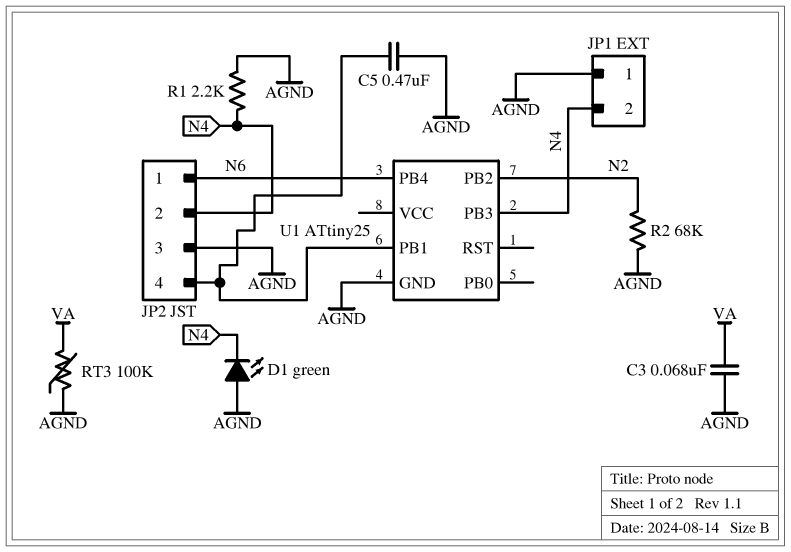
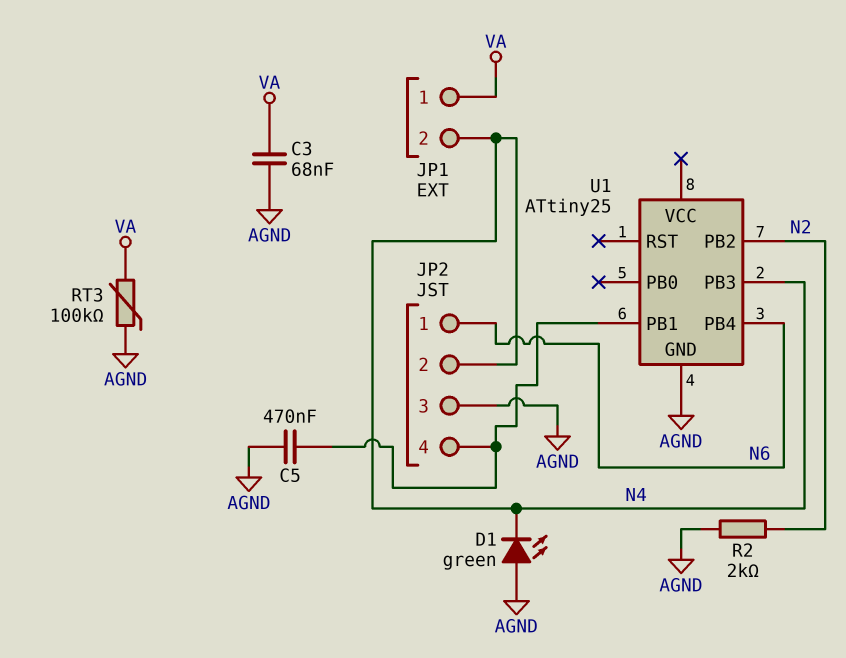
JP1 pin 1: AGND -> VA
R1: 2.2k (AGND, N4) -> none
R2: 68k (AGND, N2) -> 2k (AGND, N2)

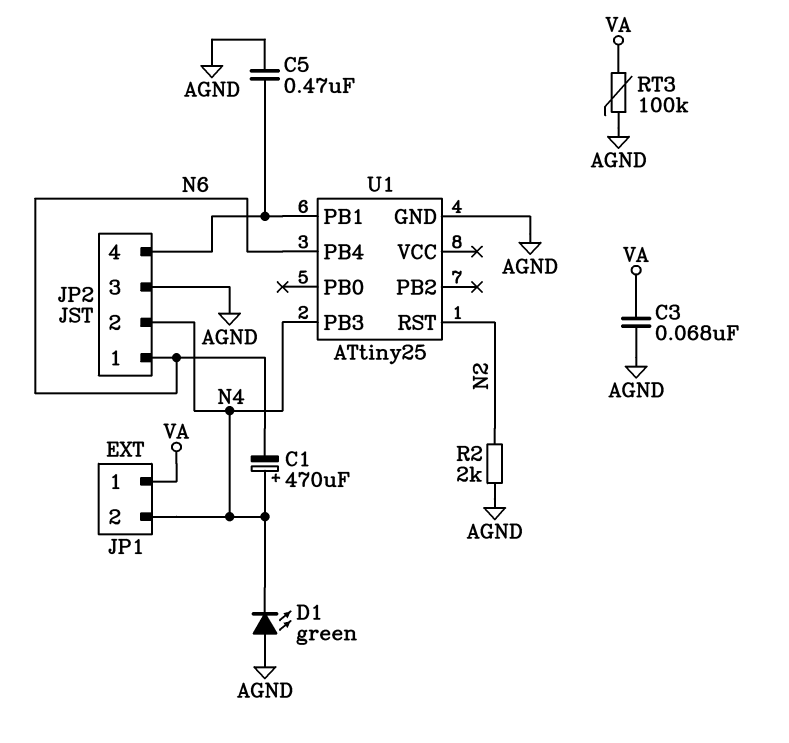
C1: none -> 470uF (plus N4, minus N6)
U1 pin PB2: N2 -> none
U1 pin RST: none -> N2

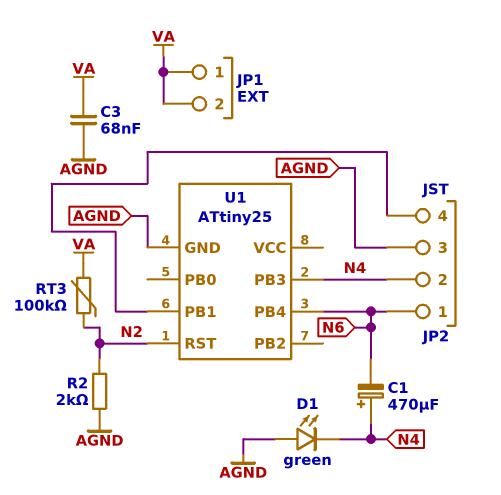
C5: 470nF (AGND, JP2/4) -> none
JP1 pin 2: N4 -> VA
RT3: 100k (AGND, VA) -> 100k (N2, VA)

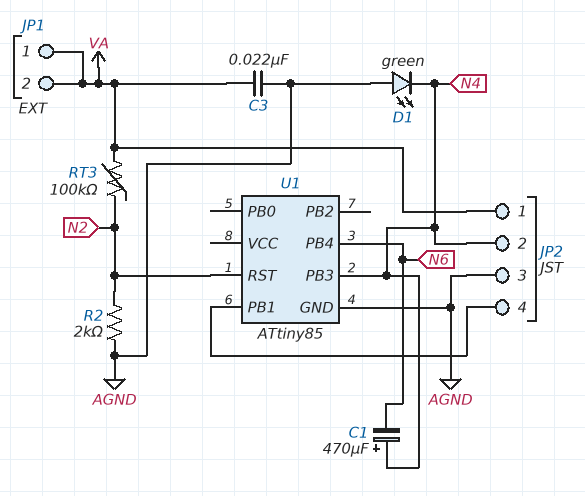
C3: 68nF (AGND, VA) -> 22nF (AGND, VA)
JP2 pin 1: N6 -> VA
U1: ATtiny25 -> ATtiny85

